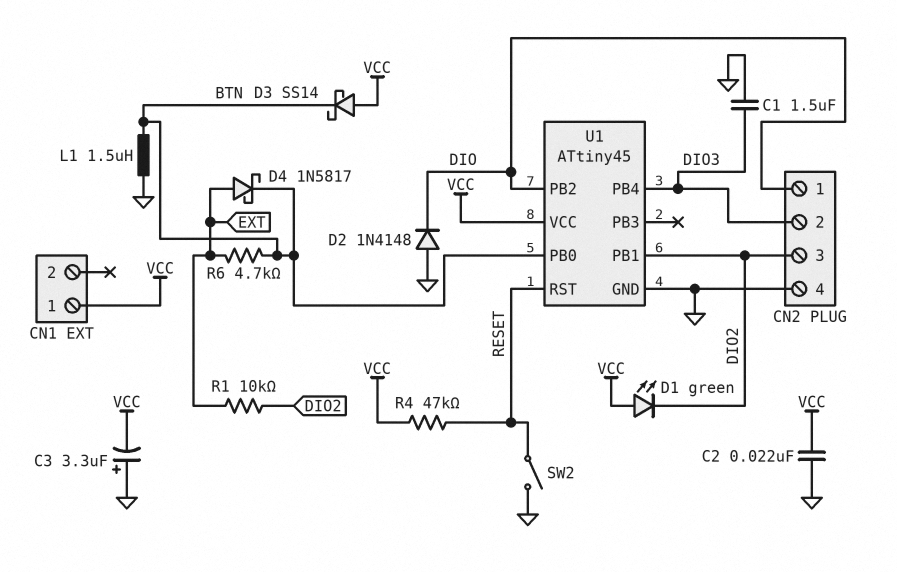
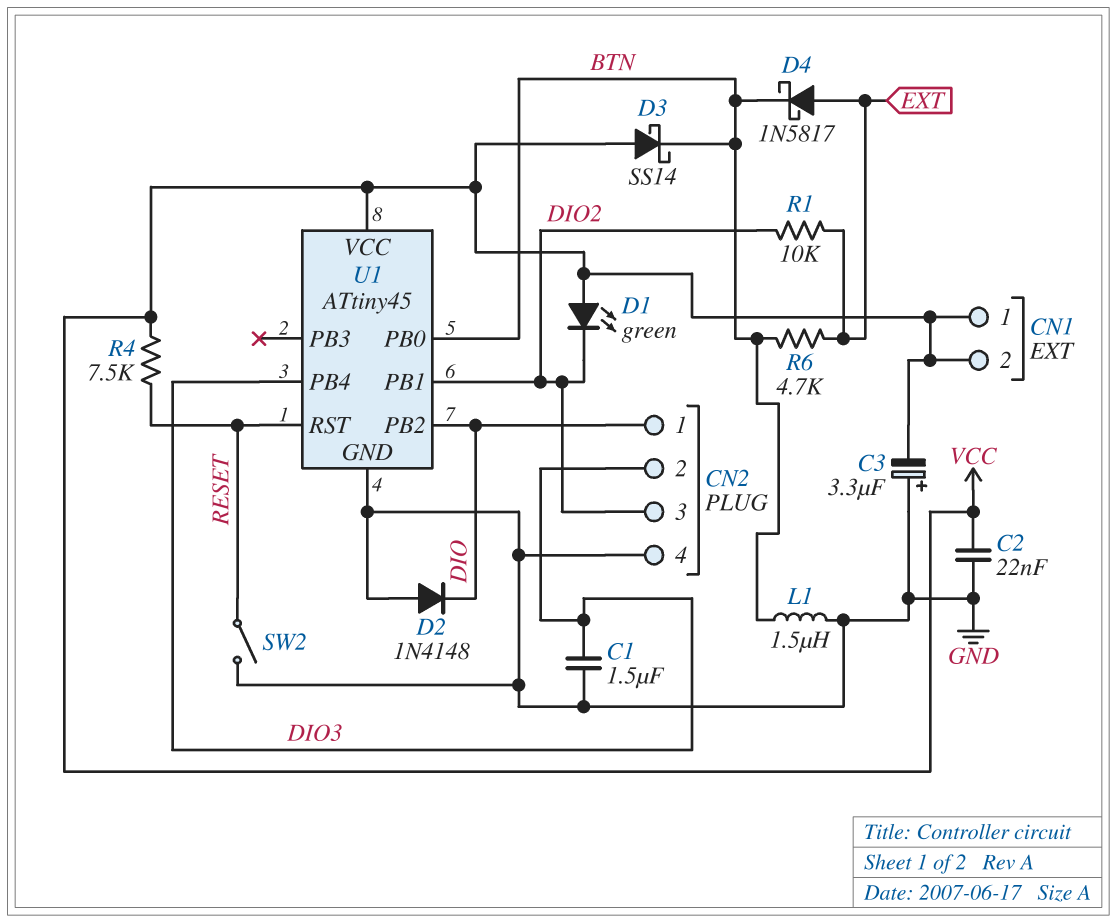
CN1 pin 2: none -> VCC
R4: 47k (RESET, VCC) -> 7.5k (RESET, VCC)

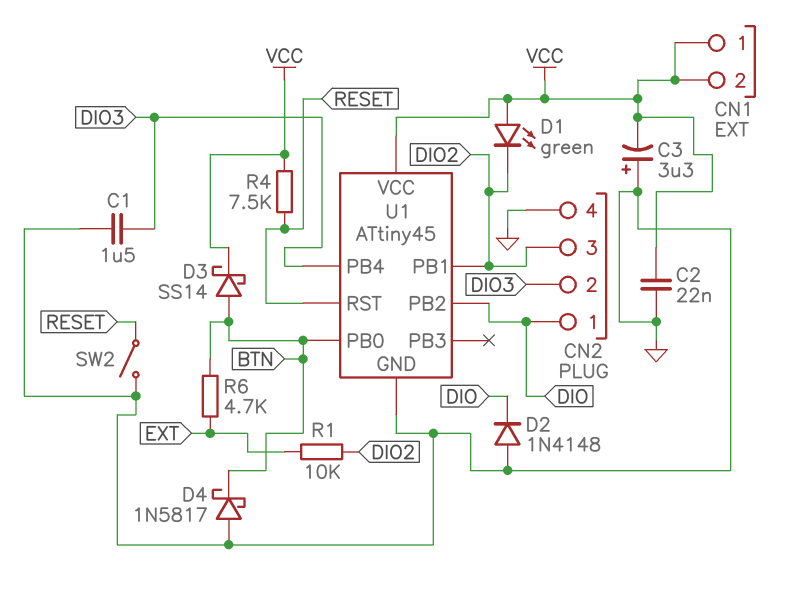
D3: schottky SS14 (A VCC, K BTN) -> schottky SS14 (A BTN, K VCC)
D4: schottky 1N5817 (A EXT, K BTN) -> schottky 1N5817 (A GND, K BTN)
L1: 1.5uH (BTN, GND) -> none

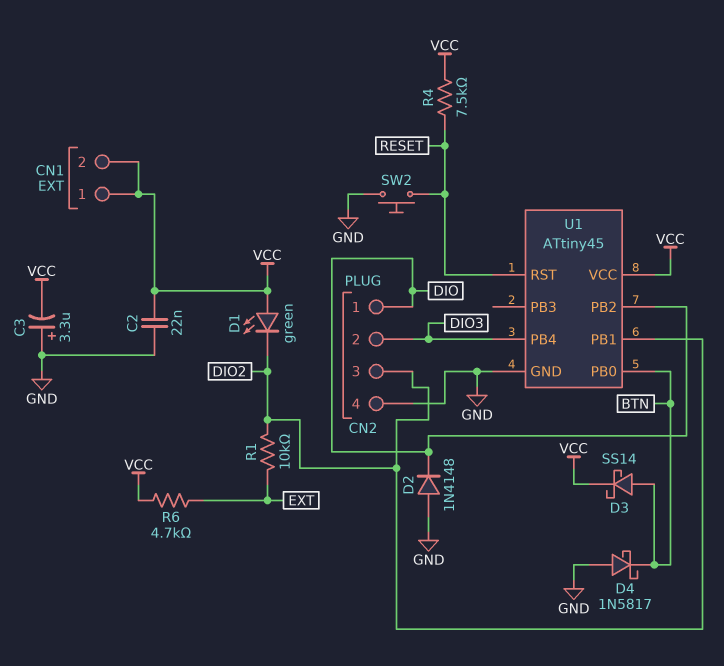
C1: 1.5uF (DIO3, GND) -> none
R6: 4.7k (BTN, EXT) -> 4.7k (EXT, VCC)
SW2: switch (GND, RESET) -> button (GND, RESET)

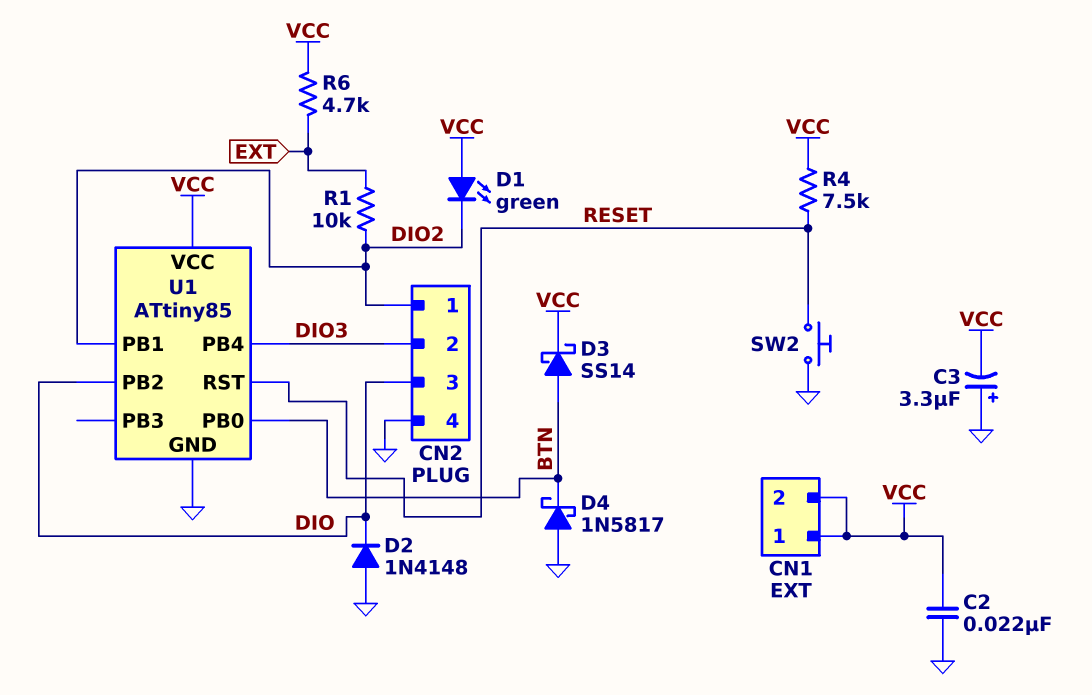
CN2 pin 1: DIO -> DIO2
CN2 pin 3: DIO2 -> DIO
U1: ATtiny45 -> ATtiny85

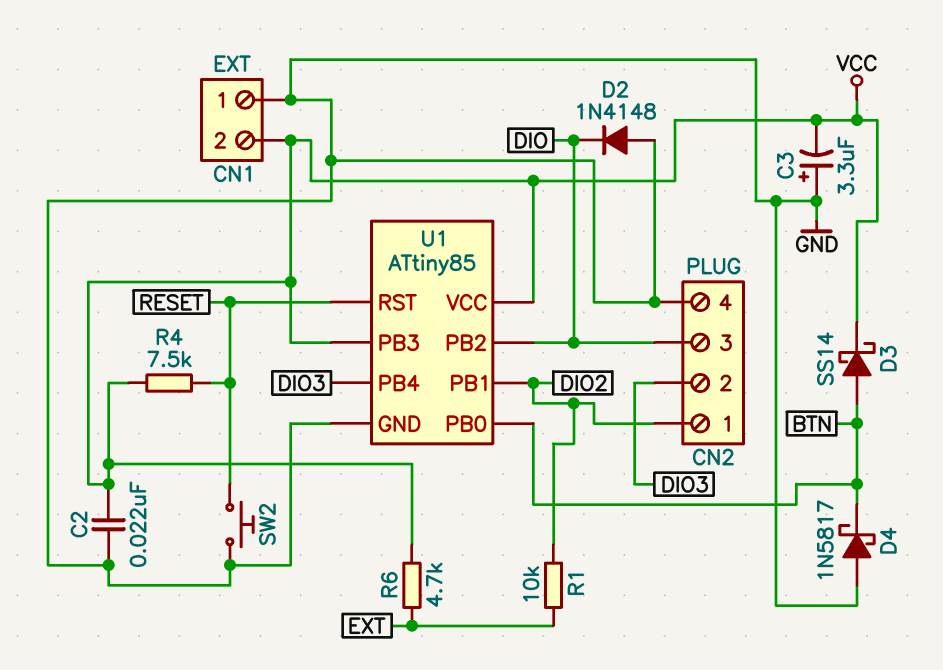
CN1 pin 1: VCC -> GND
D1: LED green (A VCC, K DIO2) -> none
U1 pin PB3: none -> VCC

